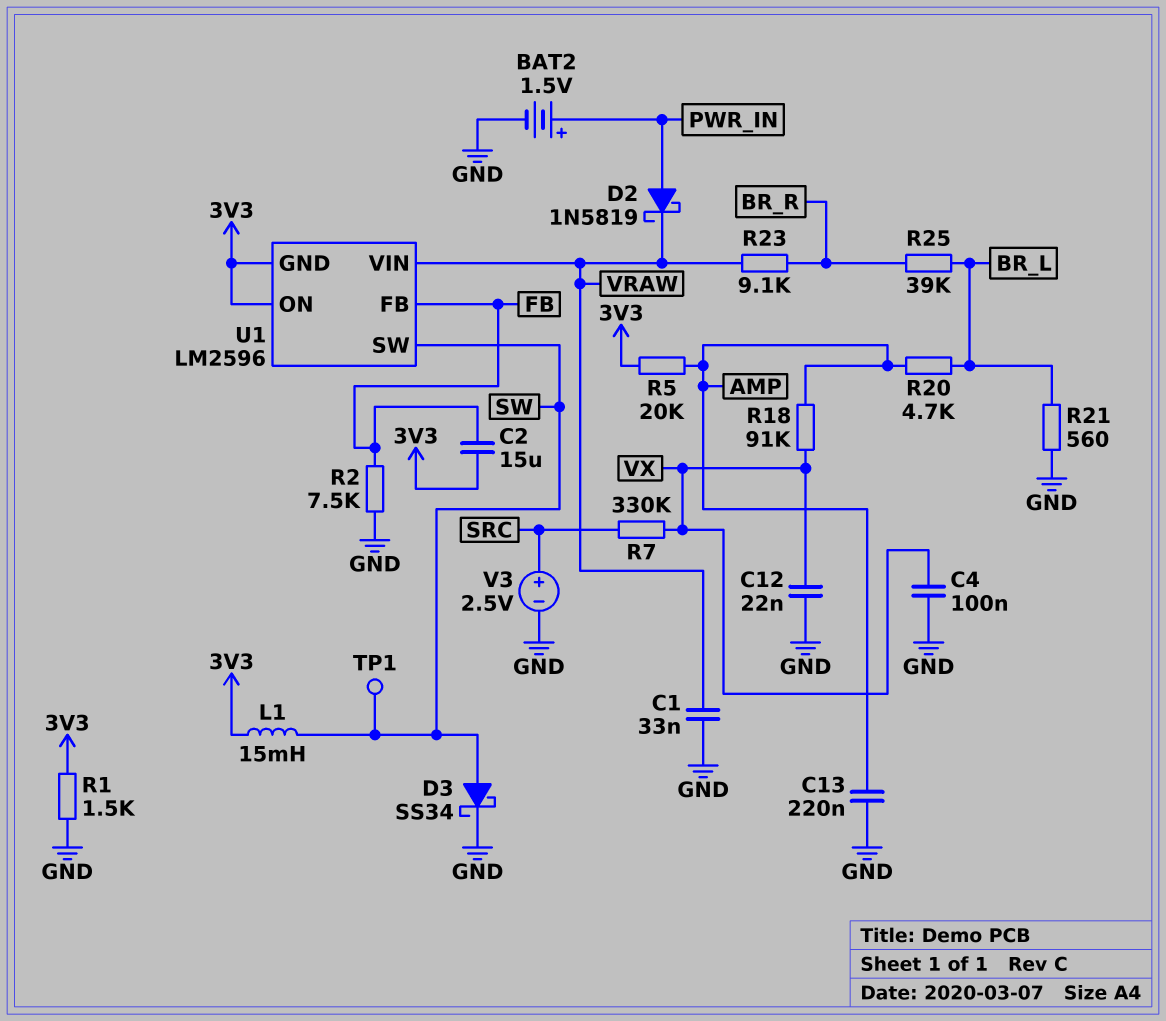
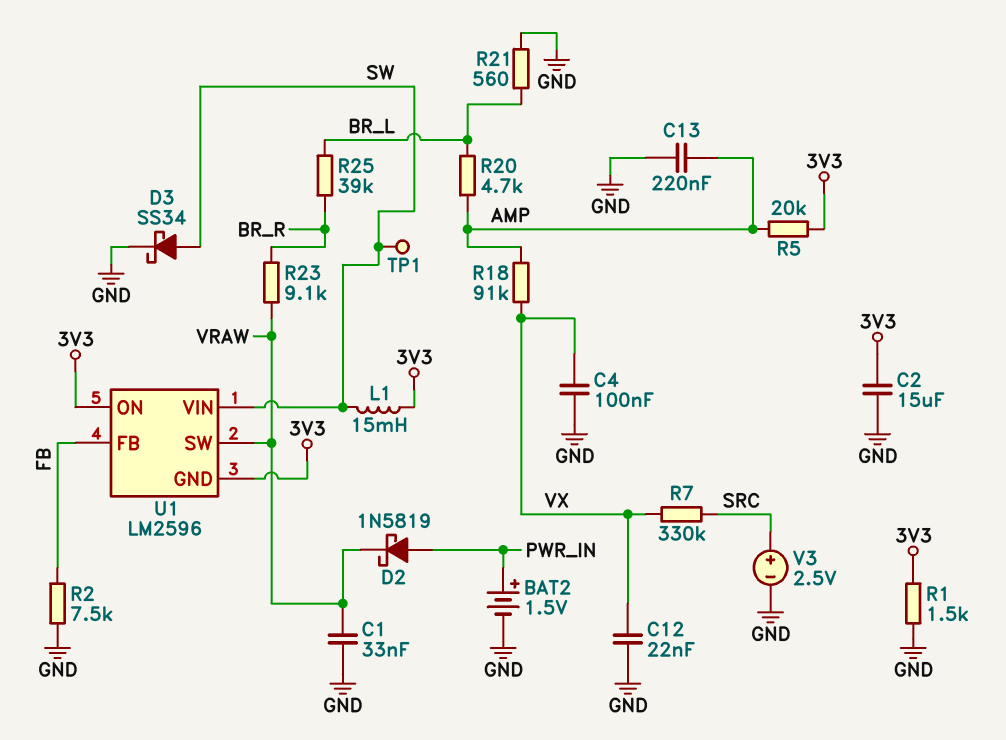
C2: 15uF (3V3, FB) -> 15uF (3V3, GND)
U1 pin SW: SW -> VRAW
U1 pin VIN: VRAW -> SW

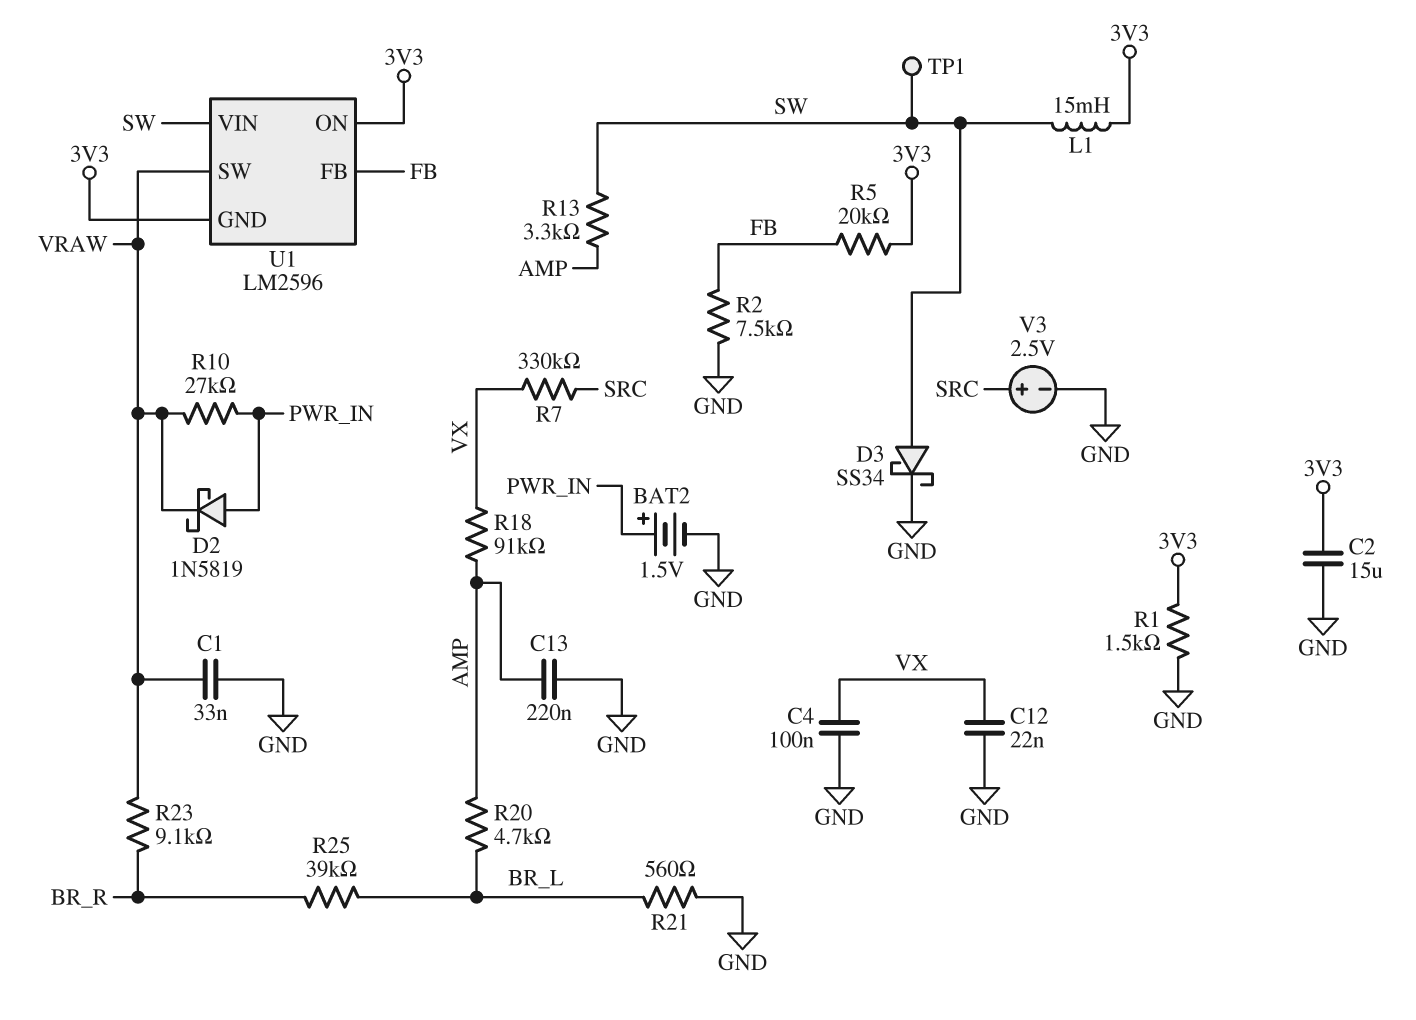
R5: 20k (3V3, AMP) -> 20k (3V3, FB)
R10: none -> 27k (PWR_IN, VRAW)
R13: none -> 3.3k (AMP, SW)

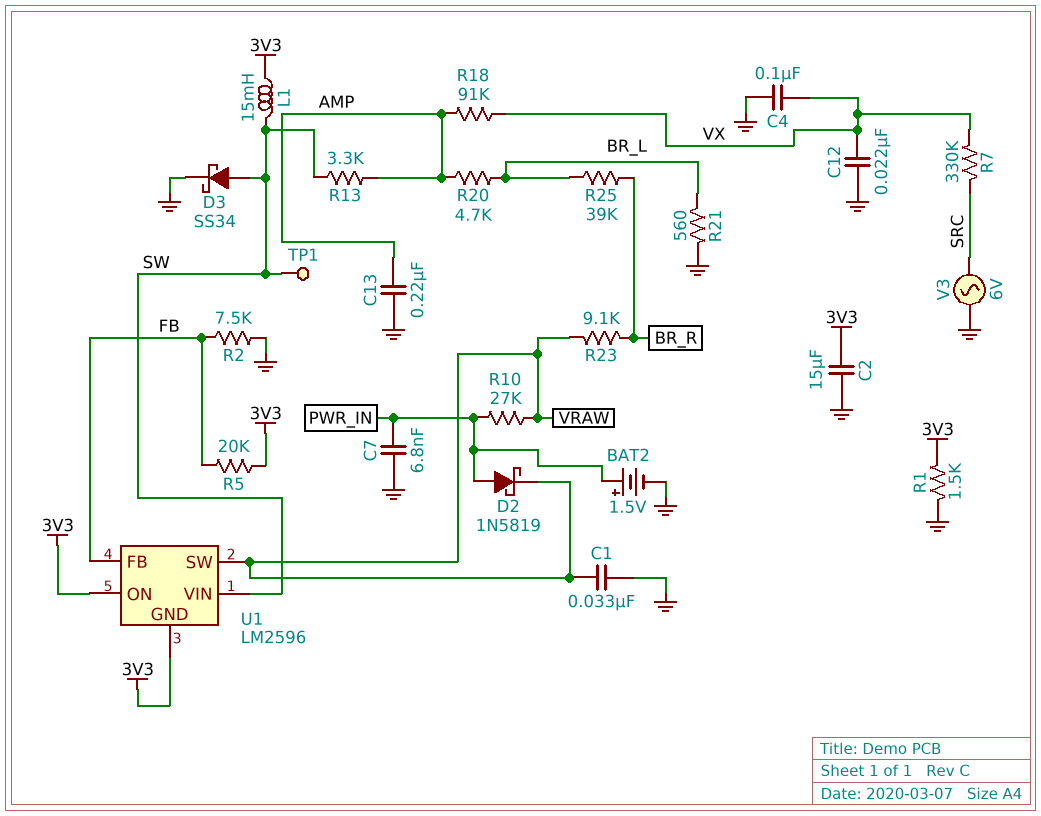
C7: none -> 6.8nF (GND, PWR_IN)
V3: 2.5V (plus SRC, minus GND) -> AC 6V (GND, SRC)

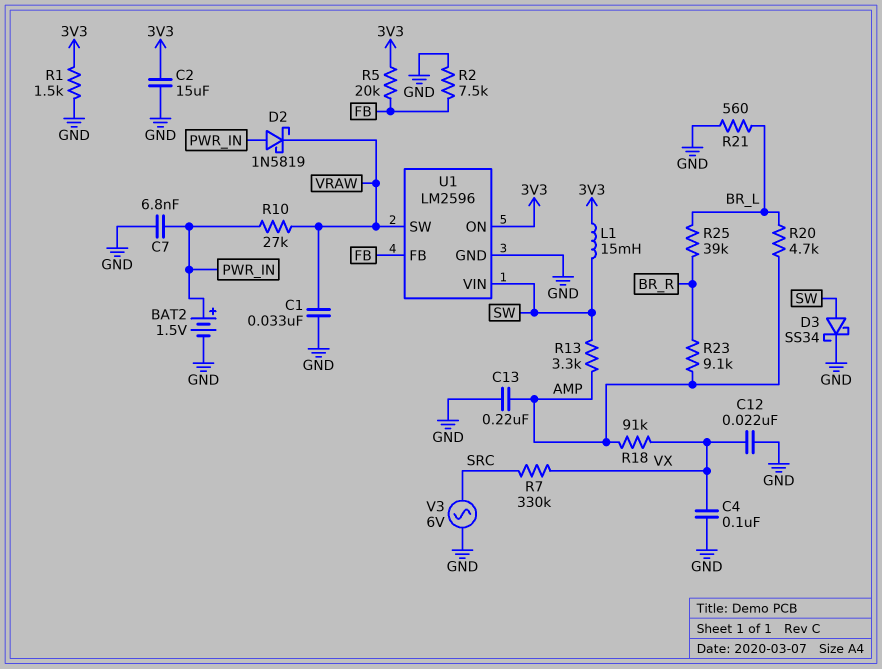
R23: 9.1k (BR_R, VRAW) -> 9.1k (AMP, BR_R)
TP1: test point (SW) -> none
U1 pin GND: 3V3 -> GND

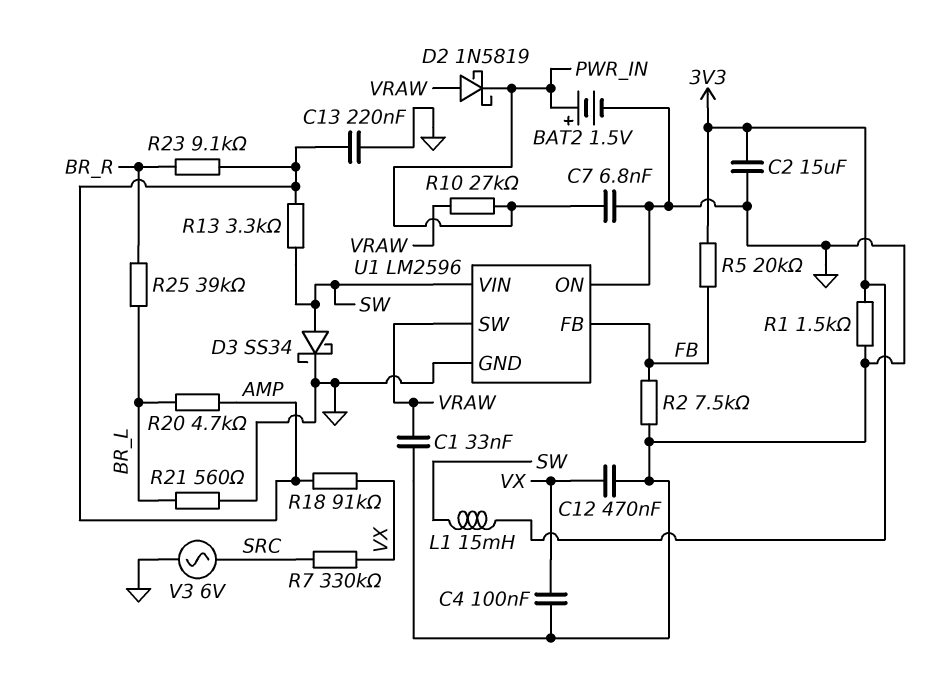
C12: 22nF (GND, VX) -> 470nF (GND, VX)
D2: schottky 1N5819 (A PWR_IN, K VRAW) -> schottky 1N5819 (A VRAW, K PWR_IN)
U1 pin ON: 3V3 -> GND

